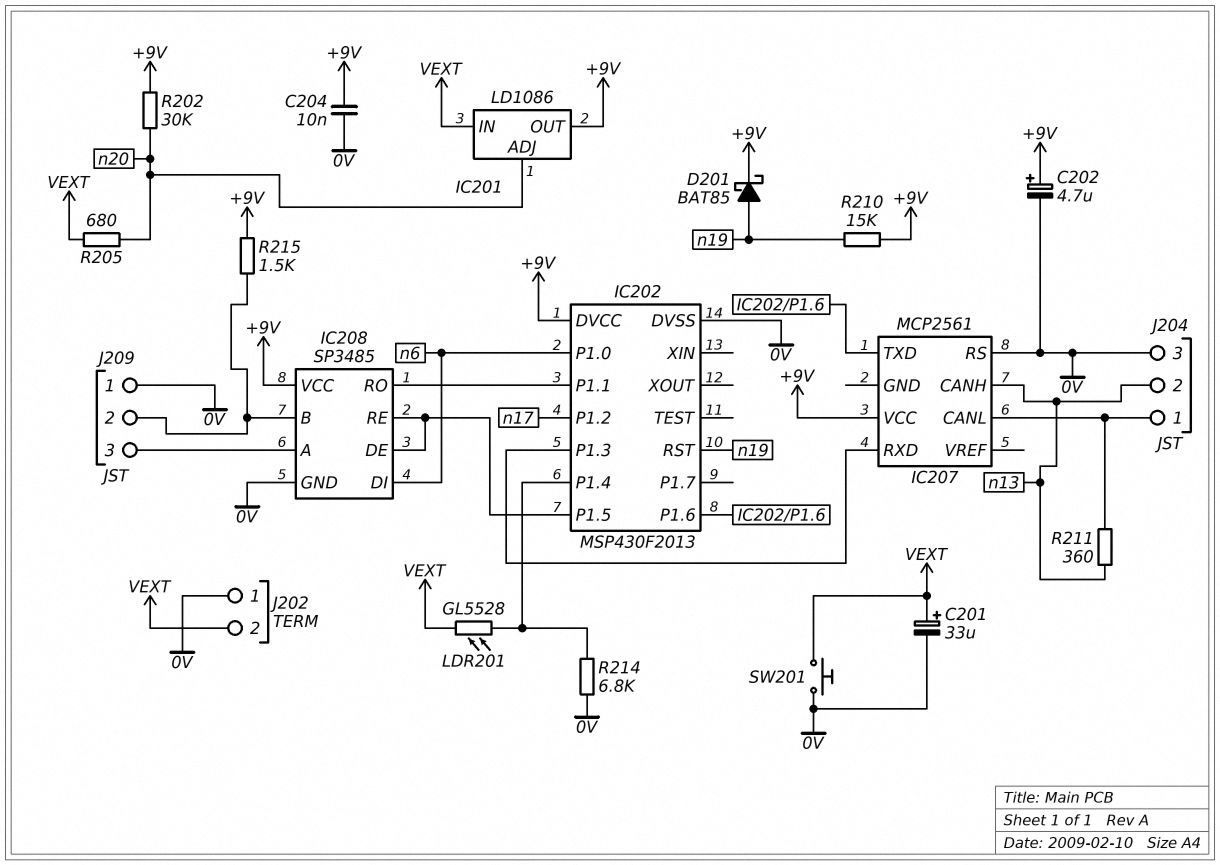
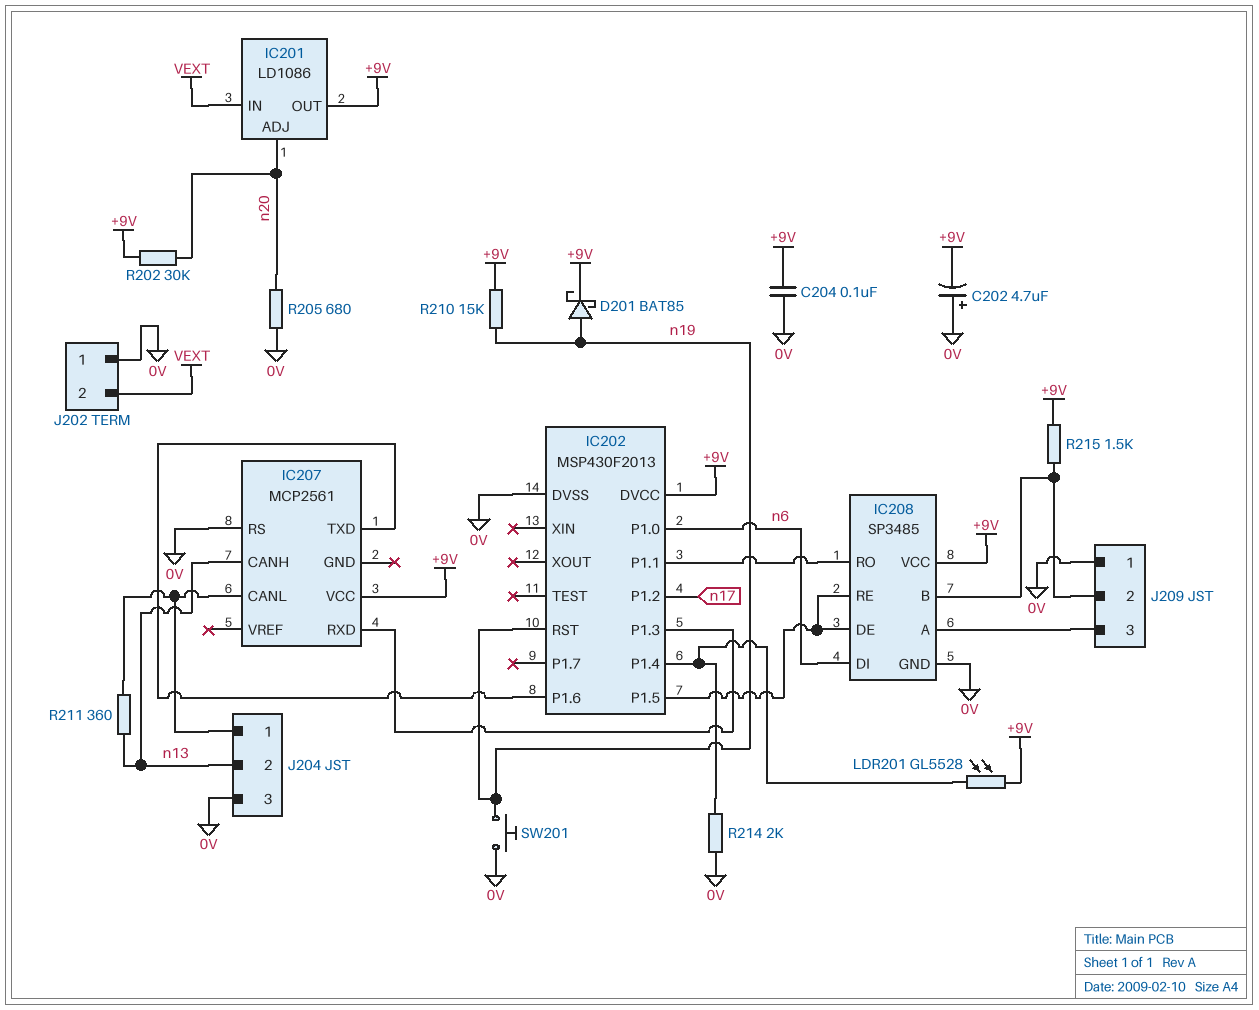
C201: 33uF (plus VEXT, minus 0V) -> none
C202: 4.7uF (plus +9V, minus 0V) -> 4.7uF (plus 0V, minus +9V)
C204: 10nF (+9V, 0V) -> 100nF (+9V, 0V)
LDR201: GL5528 (IC202/P1.4, VEXT) -> GL5528 (+9V, IC202/P1.4)
R205: 680 (VEXT, n20) -> 680 (0V, n20)
R214: 6.8k (0V, IC202/P1.4) -> 2k (0V, IC202/P1.4)
SW201: button (0V, VEXT) -> button (0V, n19)

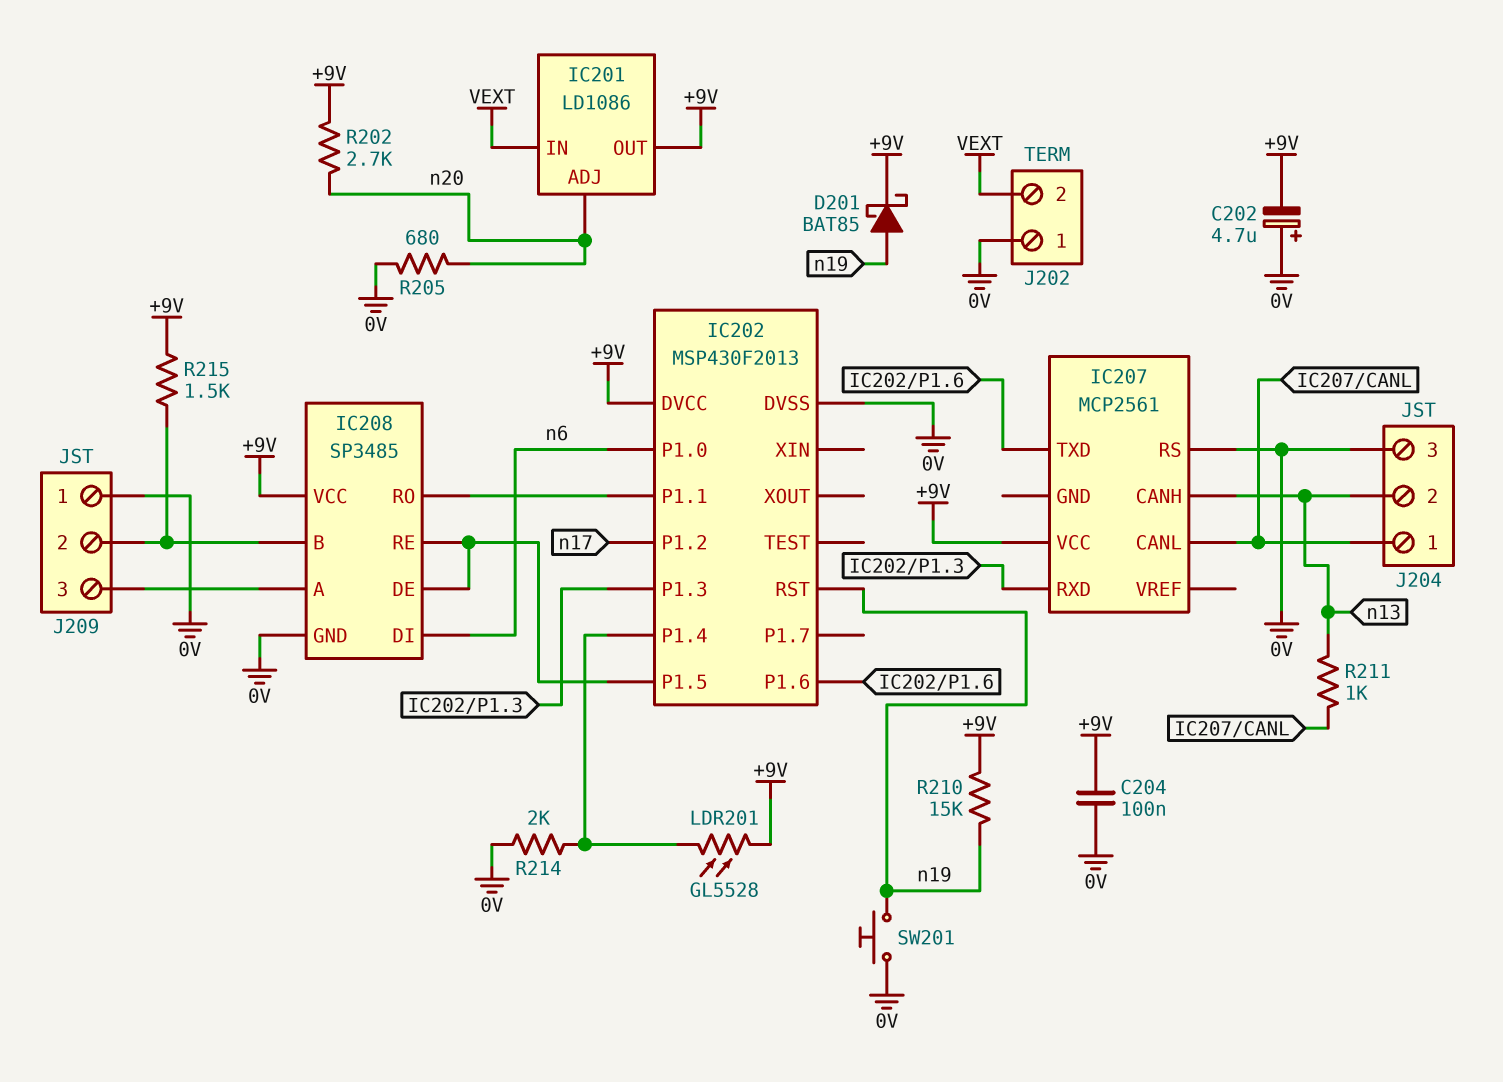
R202: 30k (+9V, n20) -> 2.7k (+9V, n20)
R211: 360 (IC207/CANL, n13) -> 1k (IC207/CANL, n13)

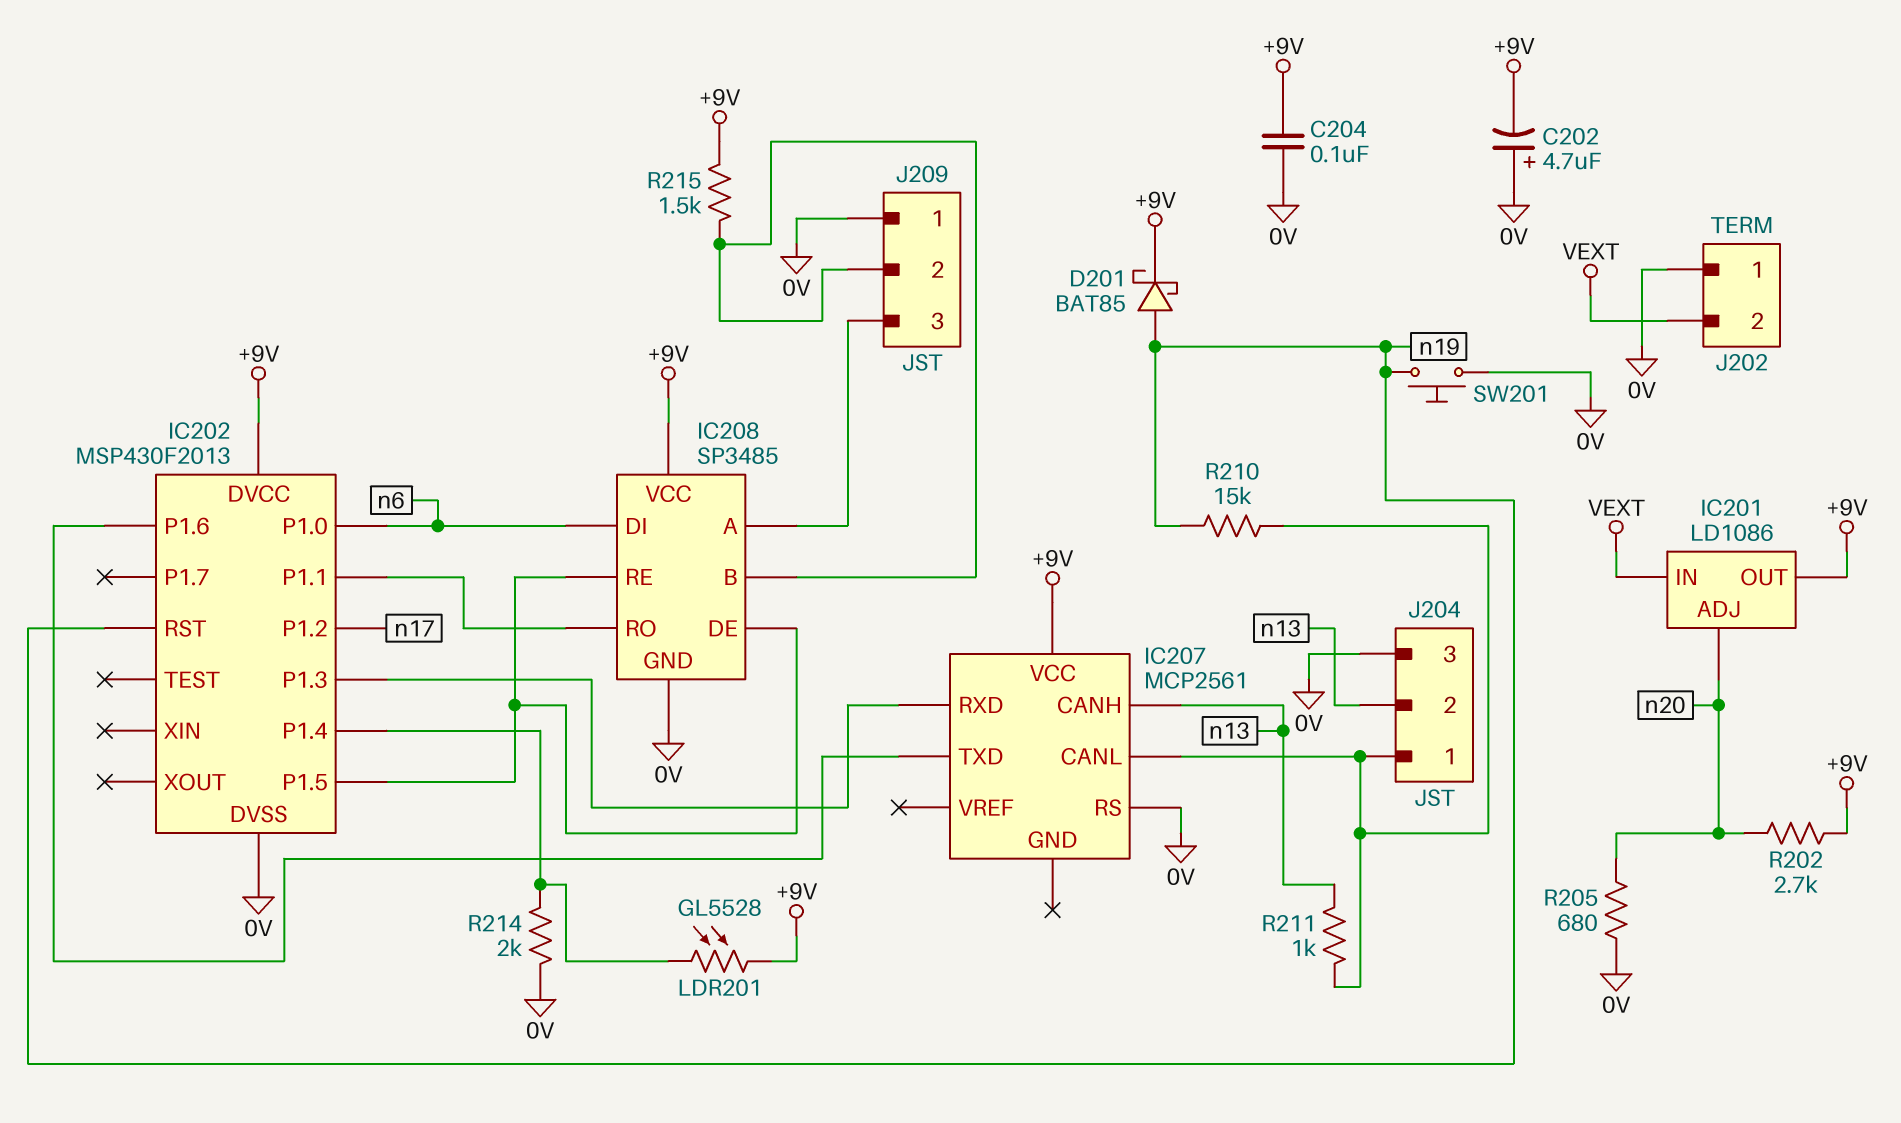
R210: 15k (+9V, n19) -> 15k (IC207/CANL, n19)

